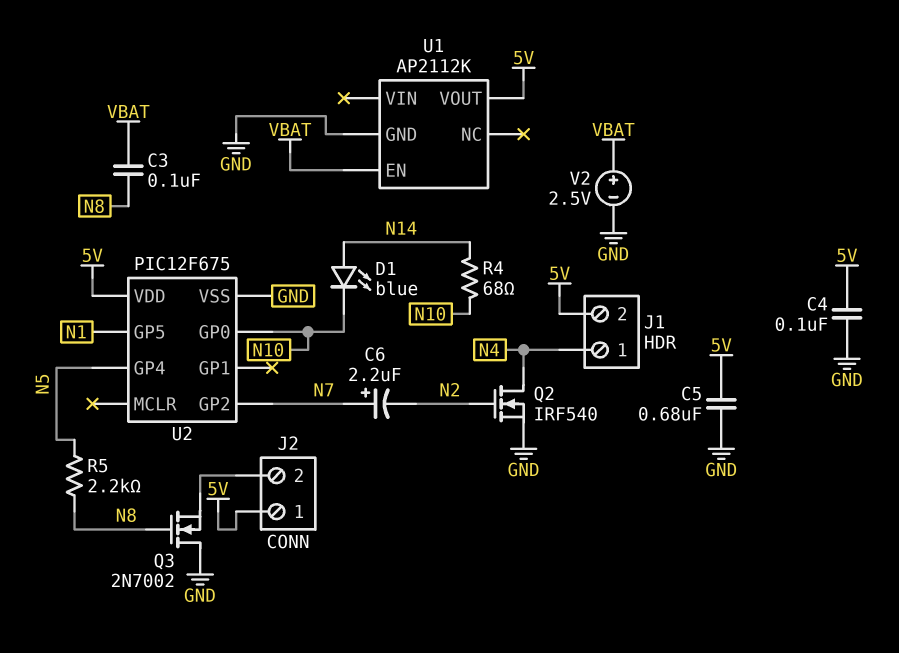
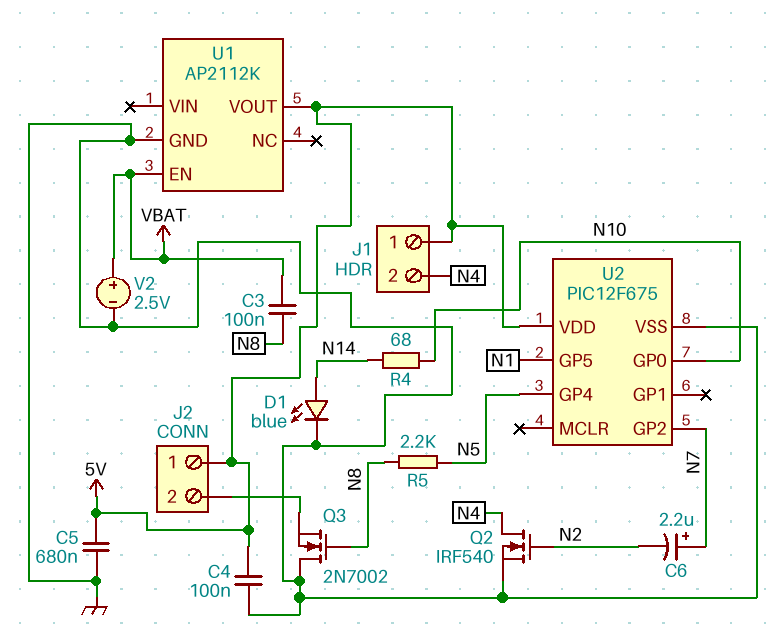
D1: LED blue (A N14, K N10) -> LED blue (A N14, K GND)
J1 pin 1: N4 -> 5V
J1 pin 2: 5V -> N4

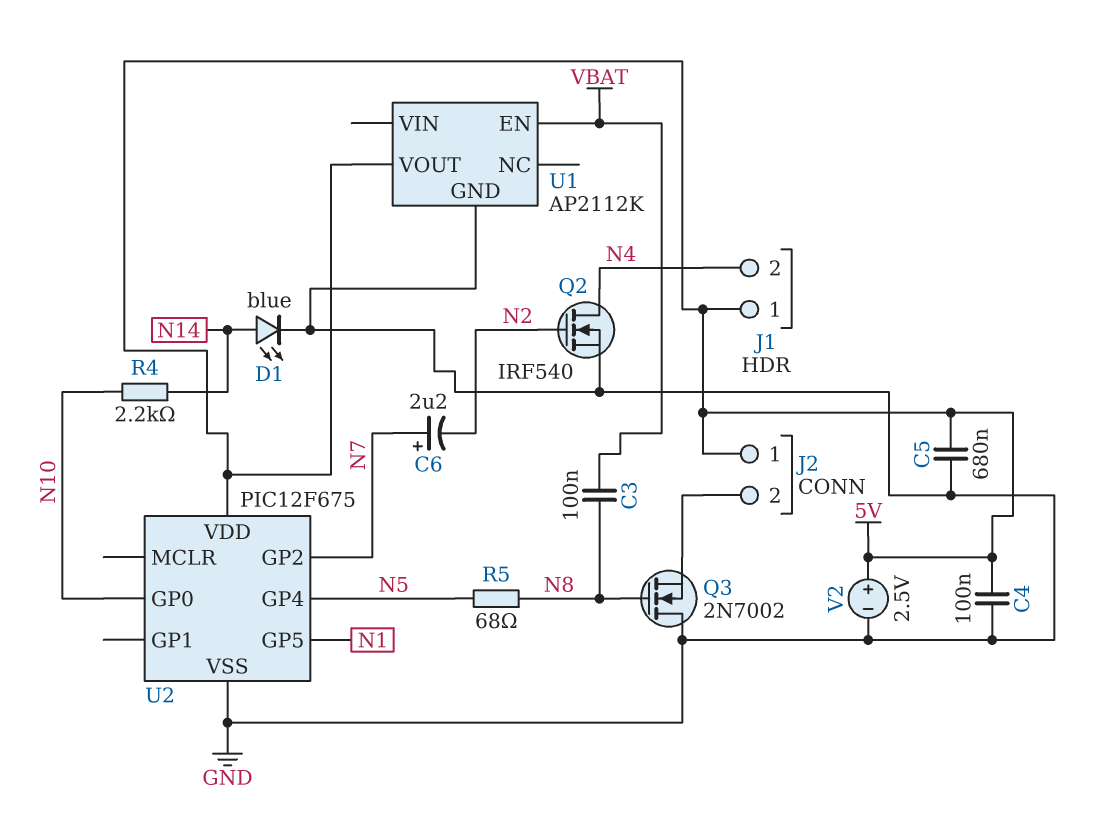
R4: 68 (N10, N14) -> 2.2k (N10, N14)
R5: 2.2k (N5, N8) -> 68 (N5, N8)
V2: 2.5V (plus VBAT, minus GND) -> 2.5V (plus 5V, minus GND)

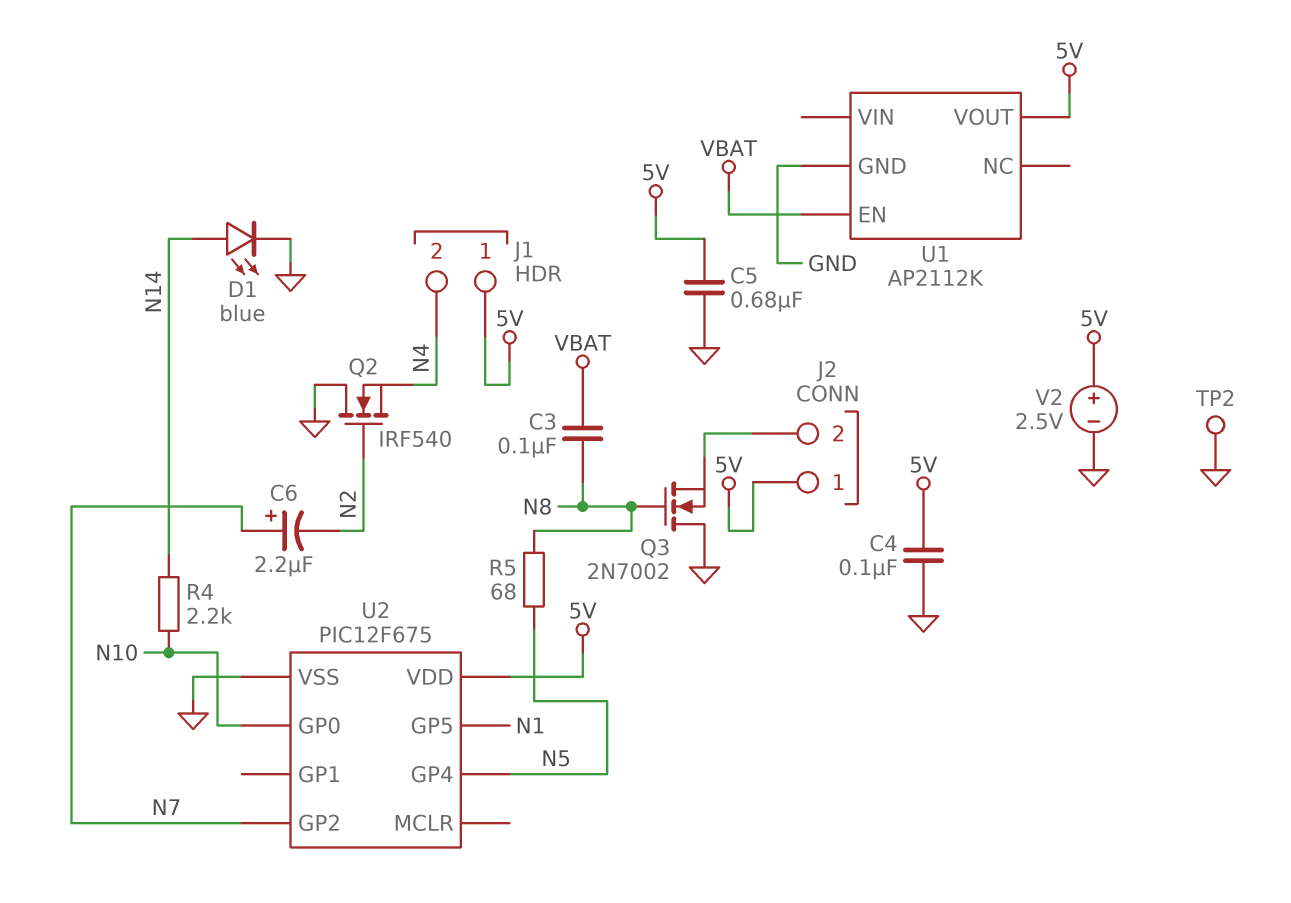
Q2: NMOS IRF540 (G N2, D N4, S GND) -> NMOS IRF540 (G N2, D GND, S N4)
TP2: none -> test point (GND)

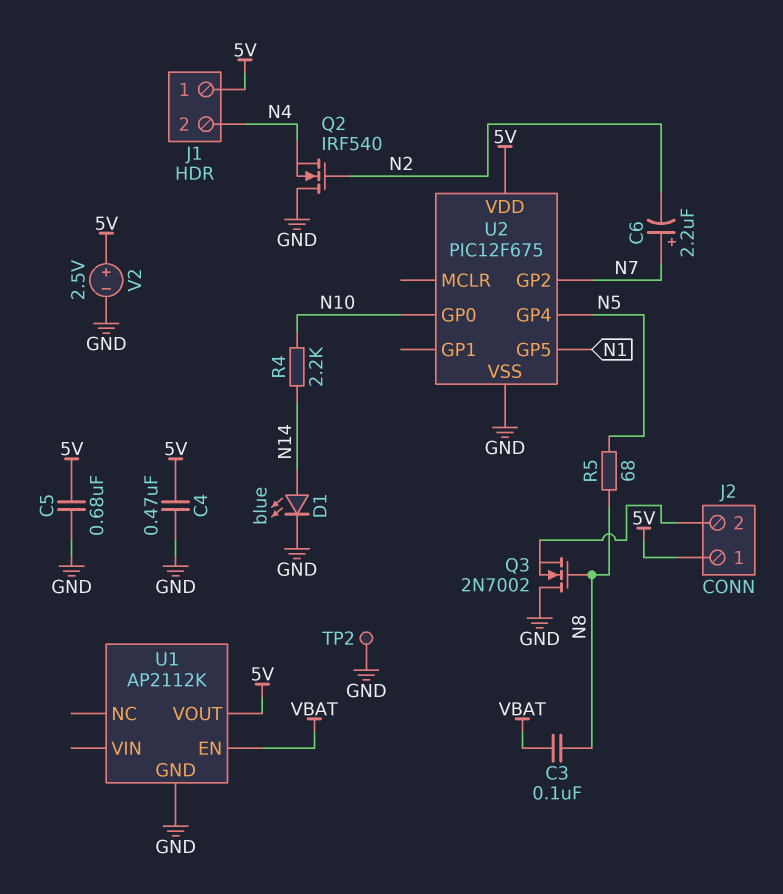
C4: 100nF (5V, GND) -> 470nF (5V, GND)

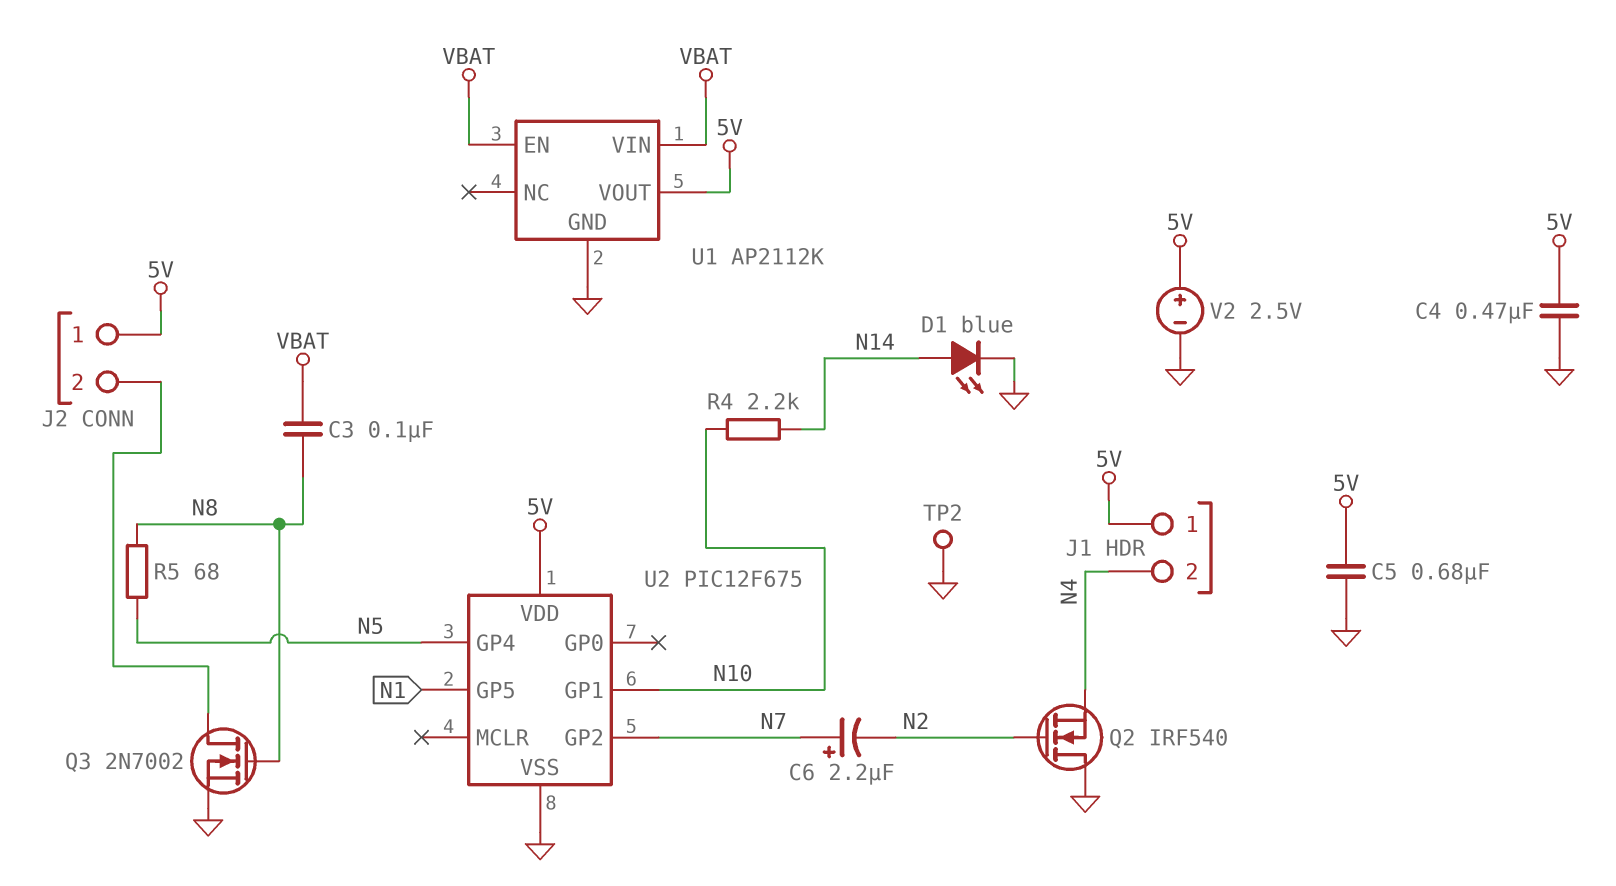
Q3: NMOS 2N7002 (G N8, D GND, S J2/2) -> NMOS 2N7002 (G N8, D J2/2, S GND)
U1 pin VIN: none -> VBAT
U2 pin GP0: N10 -> none
U2 pin GP1: none -> N10

